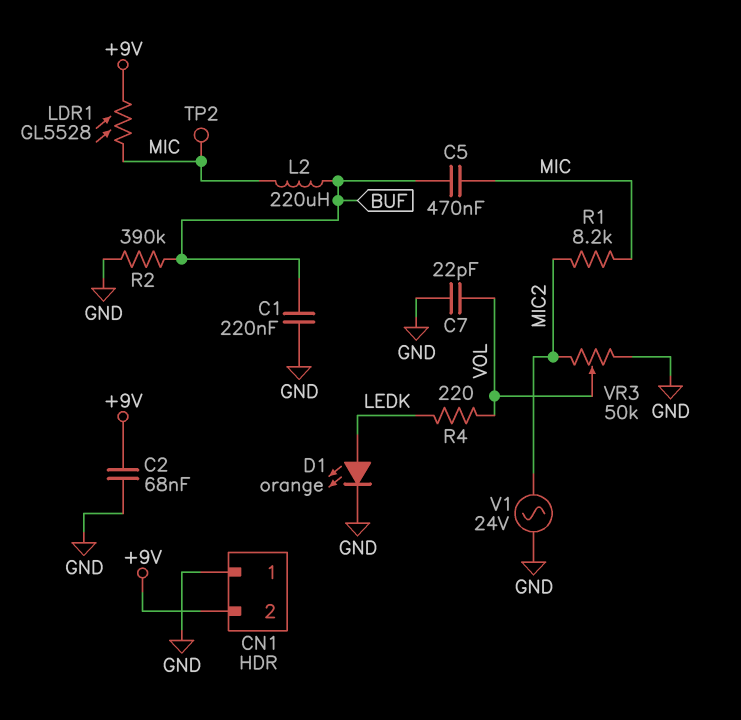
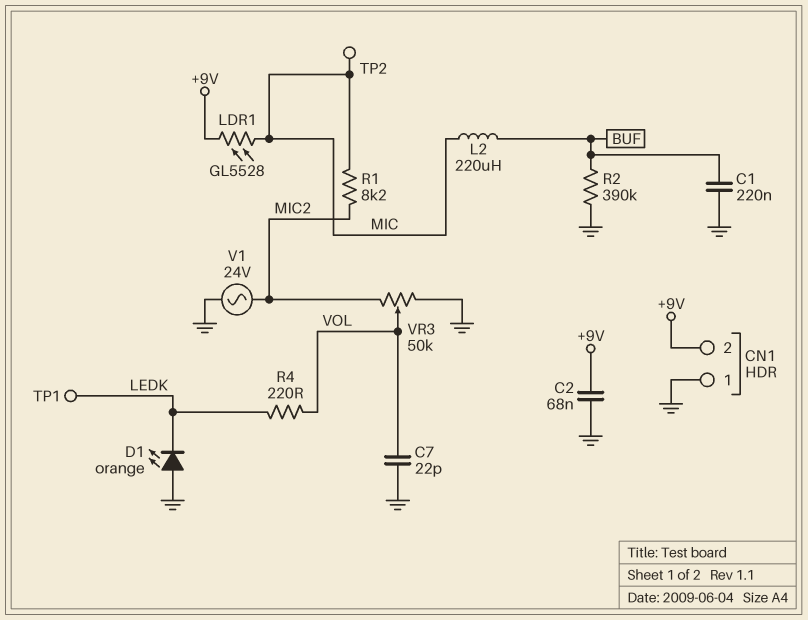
C5: 470nF (BUF, MIC) -> none
D1: LED orange (A LEDK, K GND) -> LED orange (A GND, K LEDK)
TP1: none -> test point (LEDK)

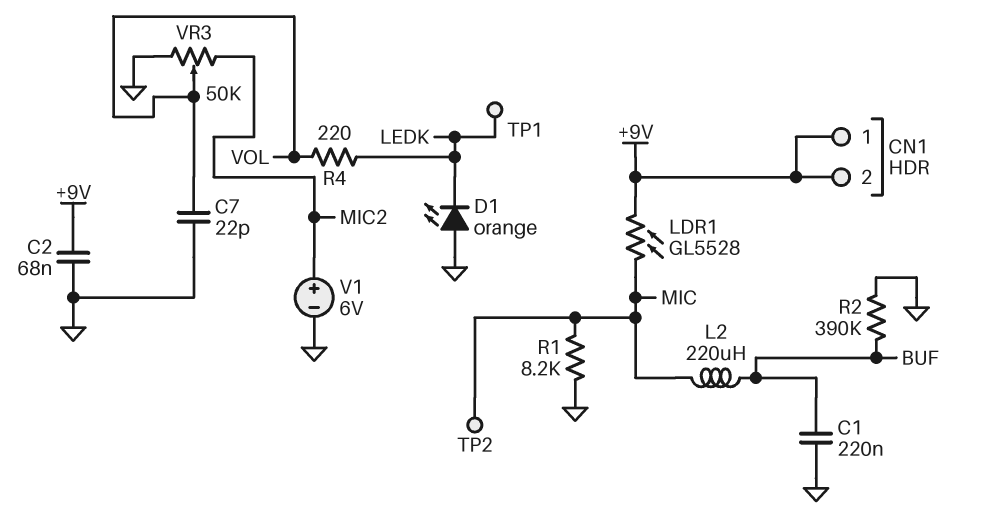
CN1 pin 1: GND -> +9V
R1: 8.2k (MIC, MIC2) -> 8.2k (GND, MIC)
V1: AC 24V (GND, MIC2) -> 6V (plus MIC2, minus GND)

